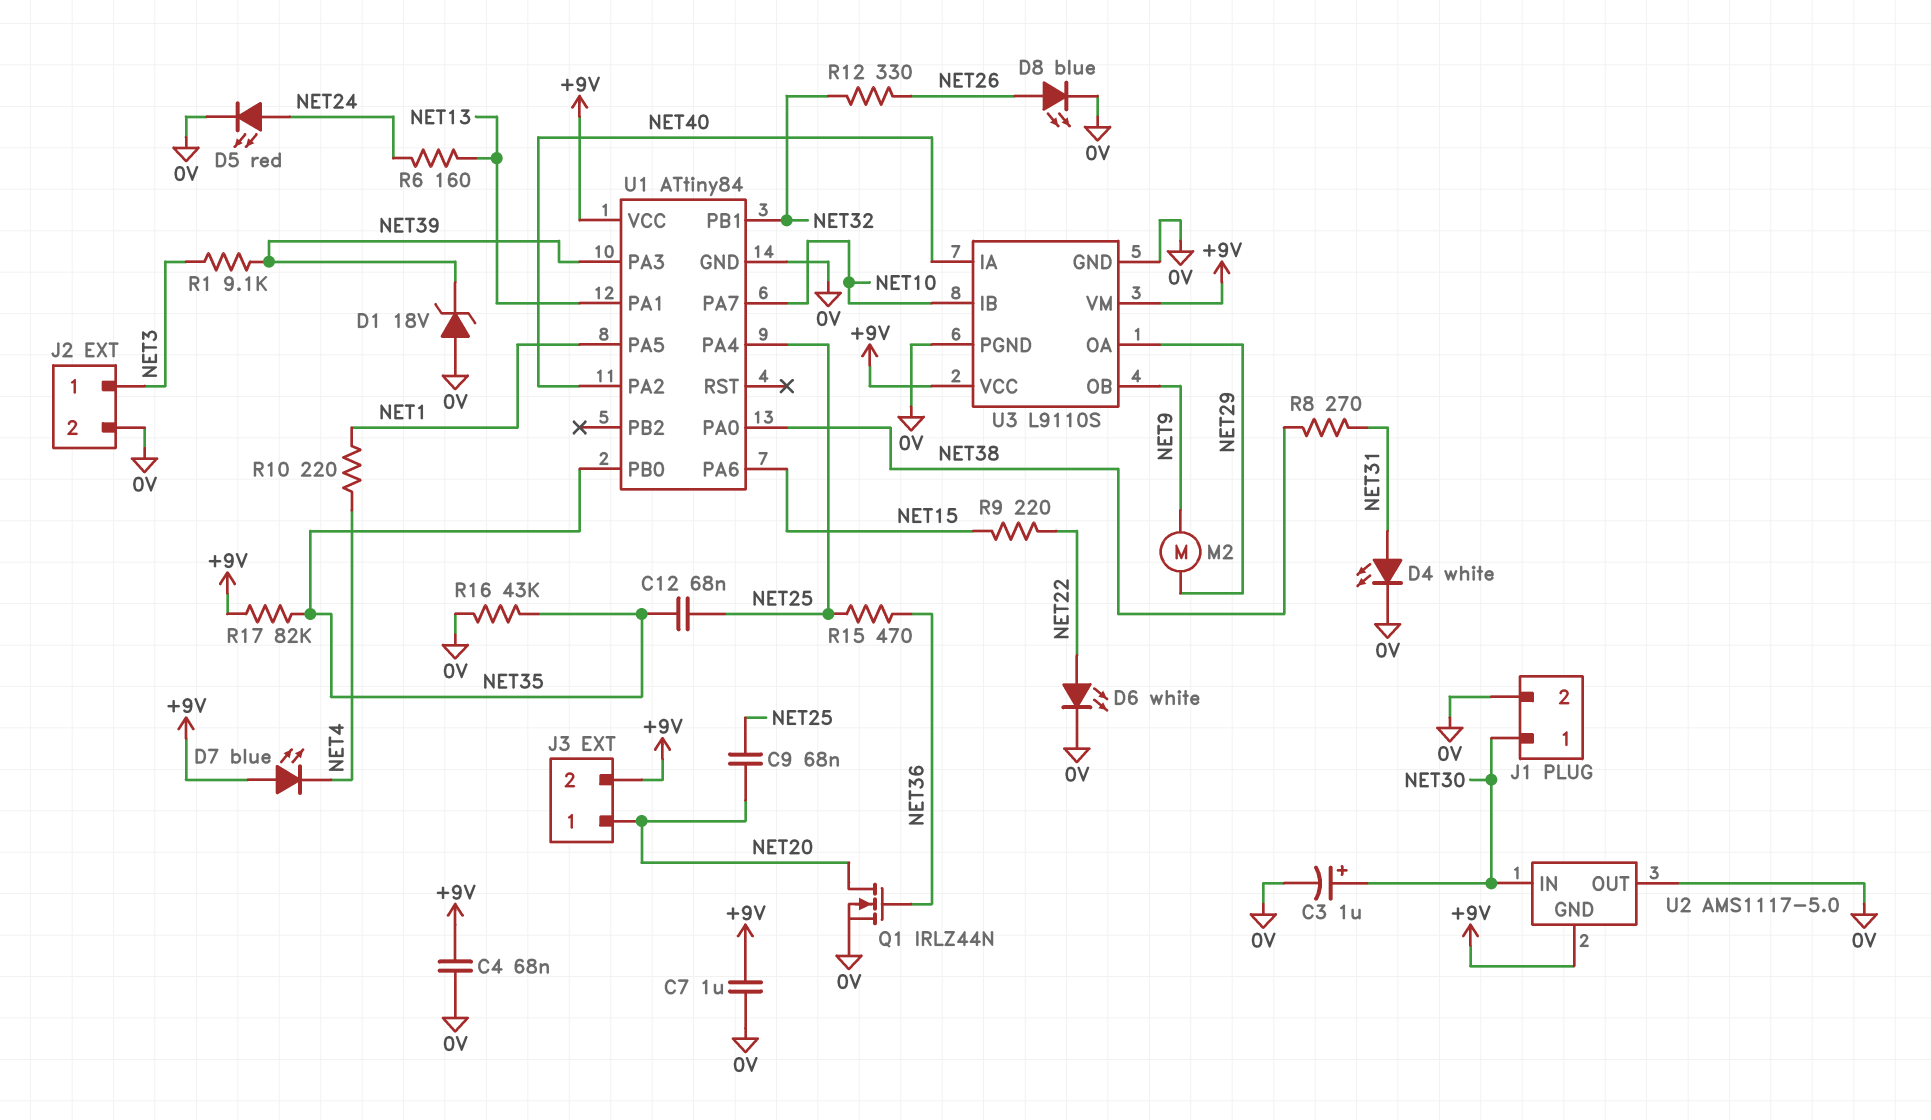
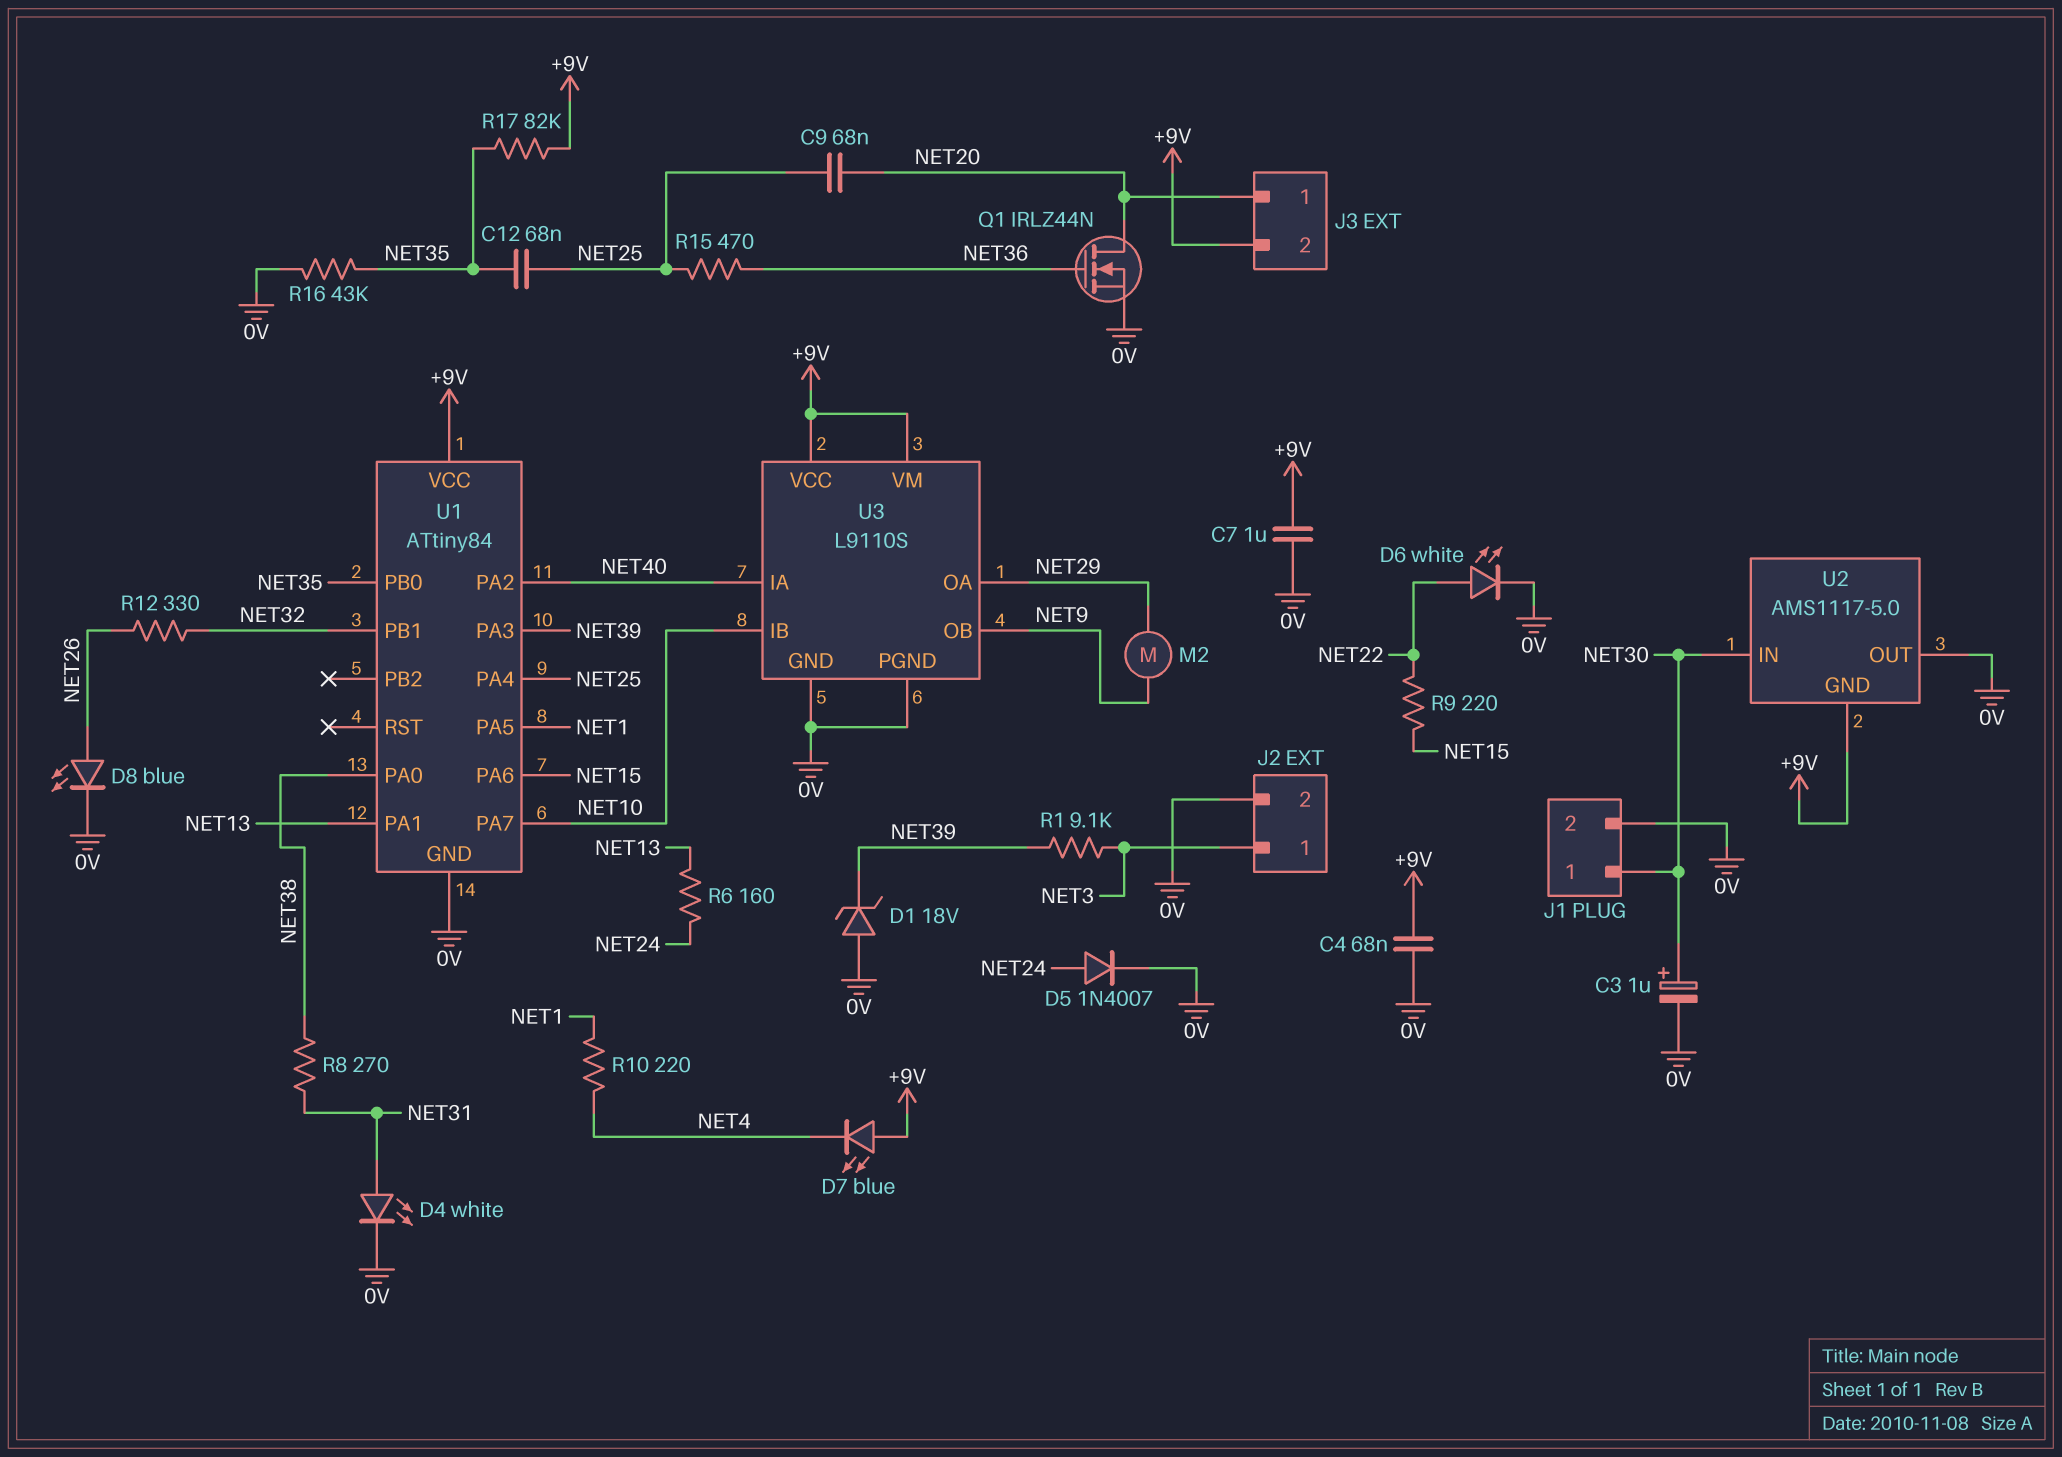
D5: LED red (A NET24, K 0V) -> diode 1N4007 (A NET24, K 0V)

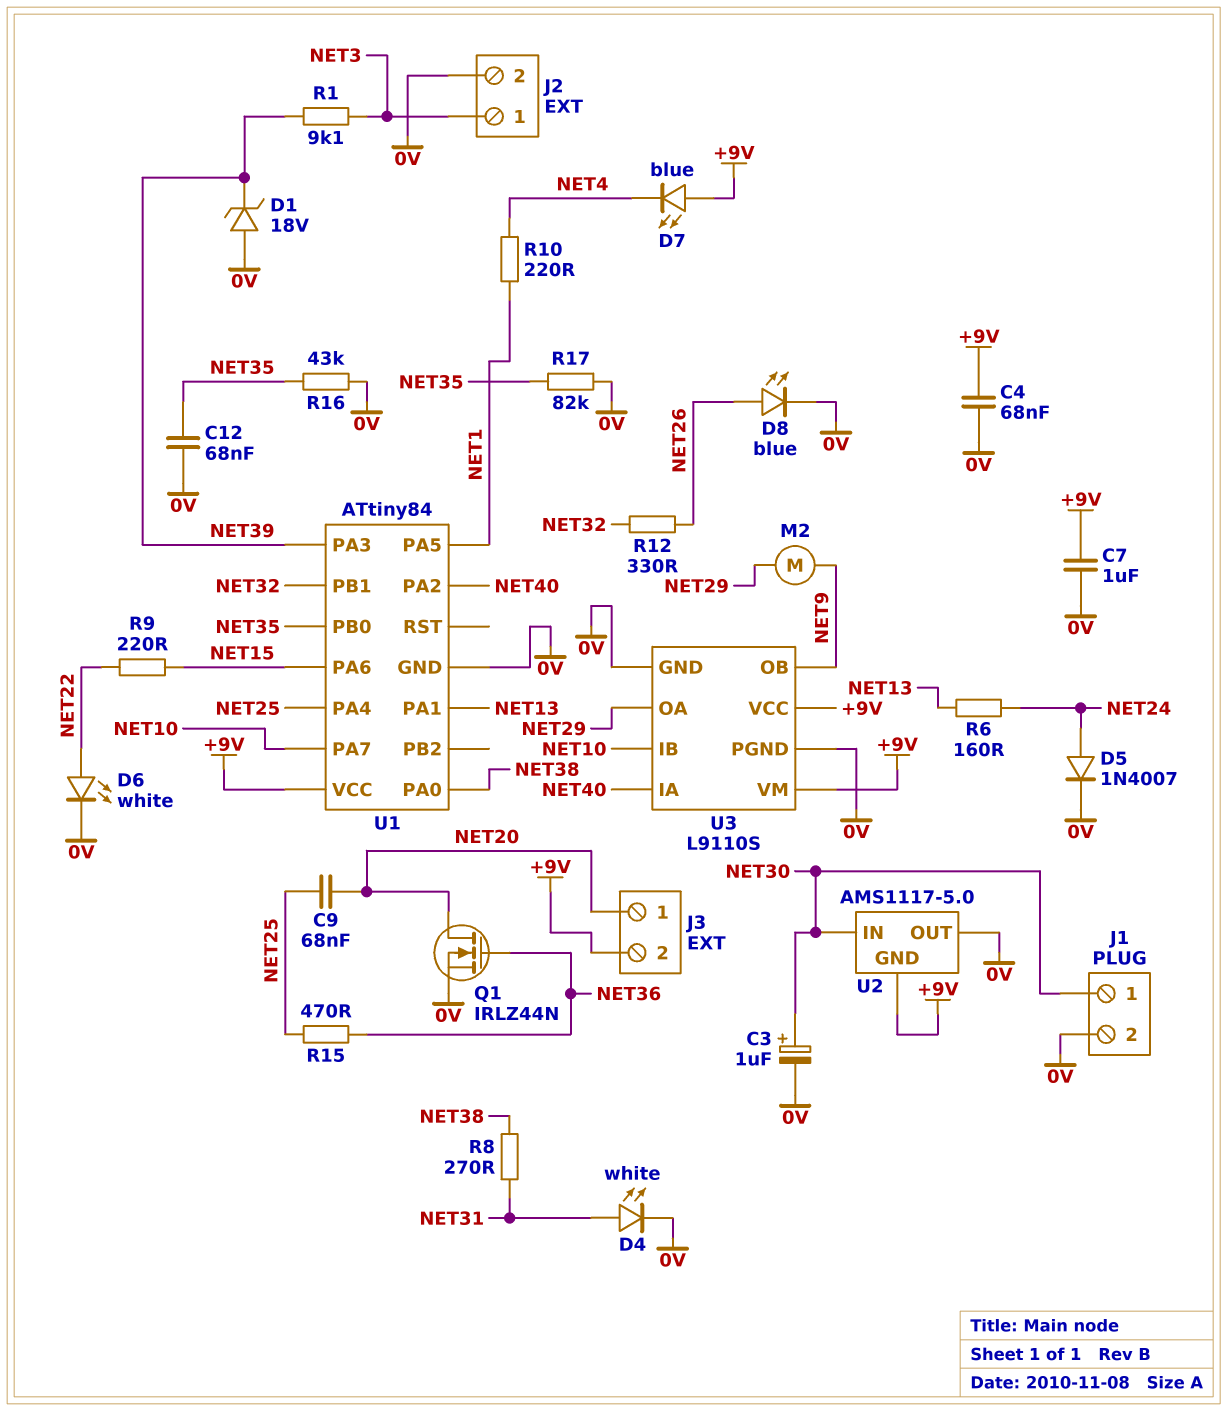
C12: 68nF (NET25, NET35) -> 68nF (0V, NET35)
R17: 82k (+9V, NET35) -> 82k (0V, NET35)

